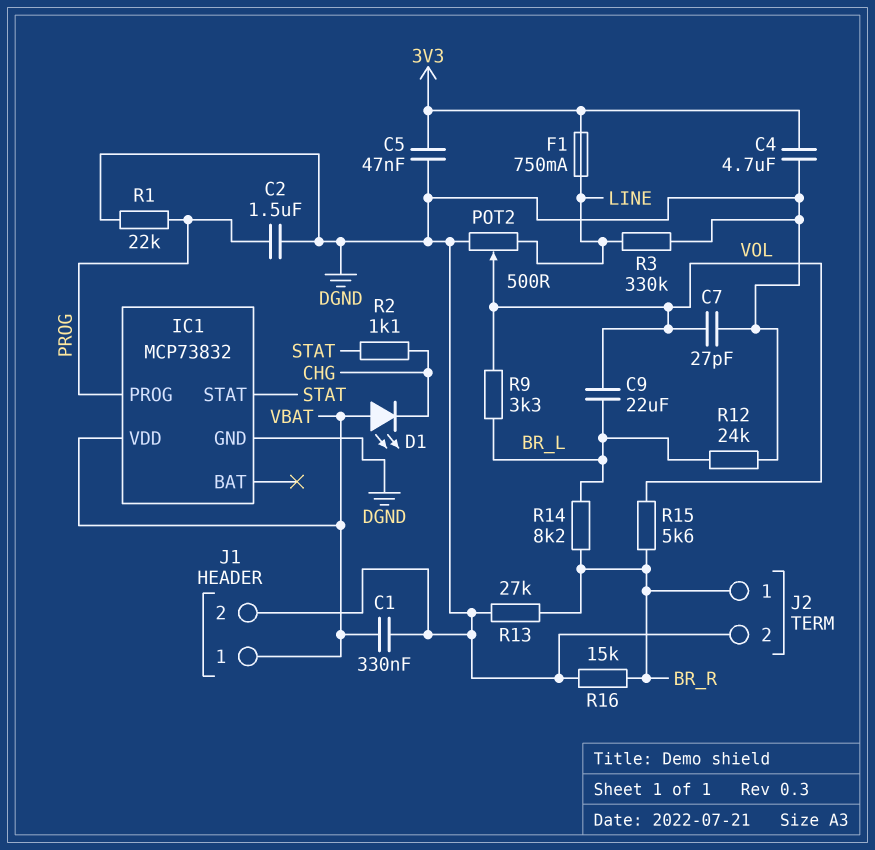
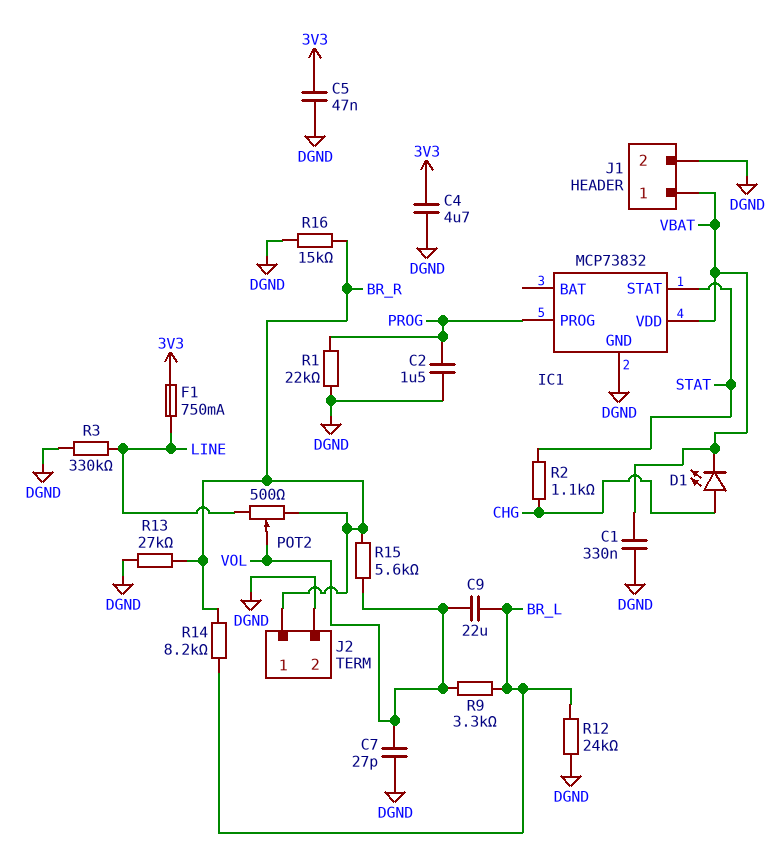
D1: LED (A VBAT, K CHG) -> LED (A CHG, K VBAT)
POT2: 500 (DGND, LINE, wiper VOL) -> 500 (BR_R, LINE, wiper VOL)

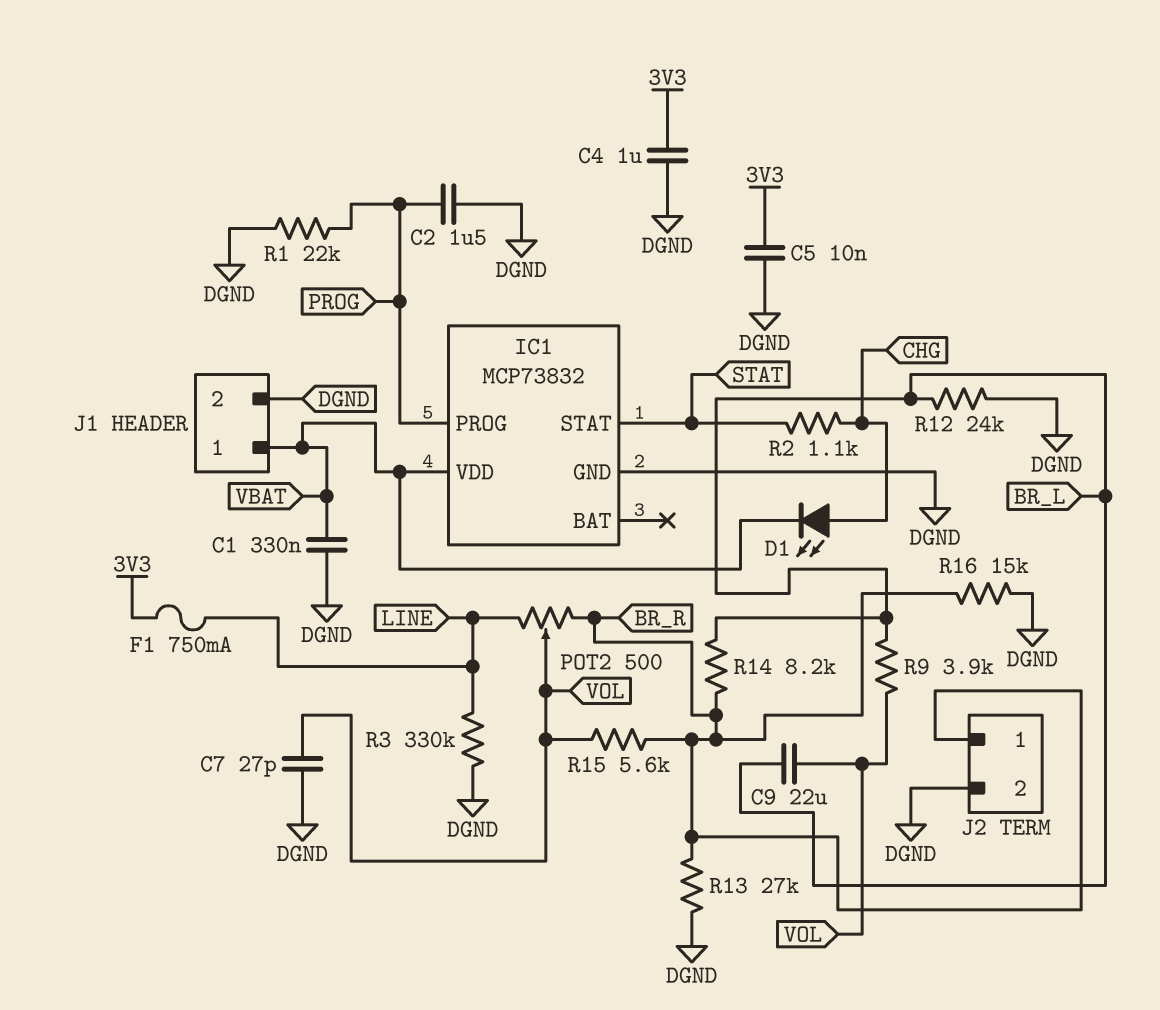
C4: 4.7uF (3V3, DGND) -> 1uF (3V3, DGND)
C5: 47nF (3V3, DGND) -> 10nF (3V3, DGND)
R9: 3.3k (BR_L, VOL) -> 3.9k (BR_L, VOL)

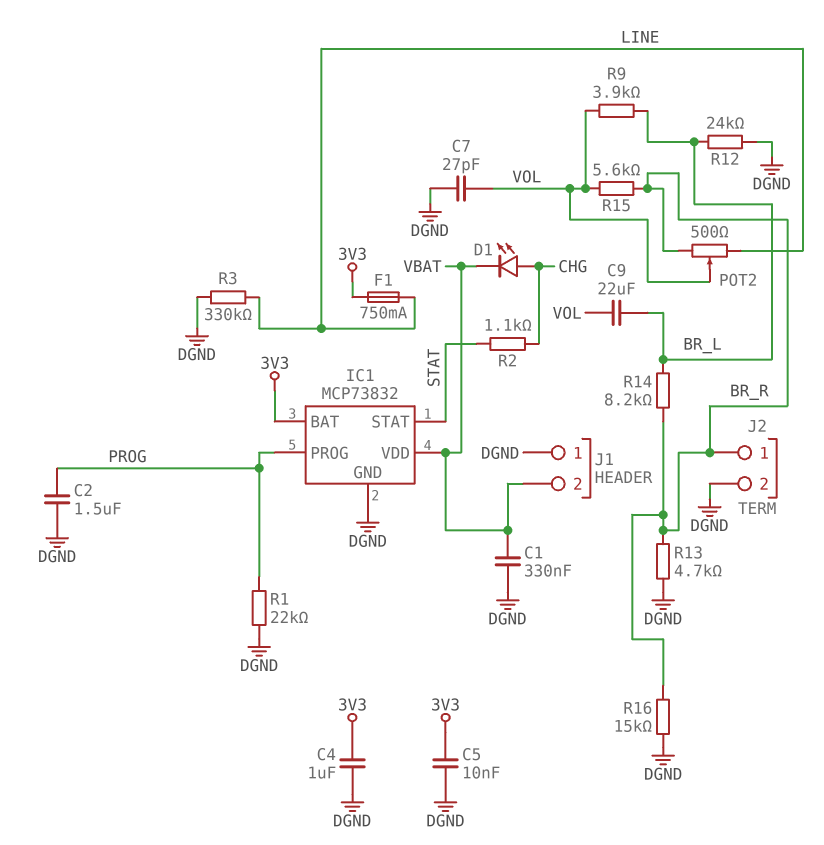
IC1 pin BAT: none -> 3V3
J1 pin 1: VBAT -> DGND
J1 pin 2: DGND -> VBAT
R13: 27k (BR_R, DGND) -> 4.7k (BR_R, DGND)

